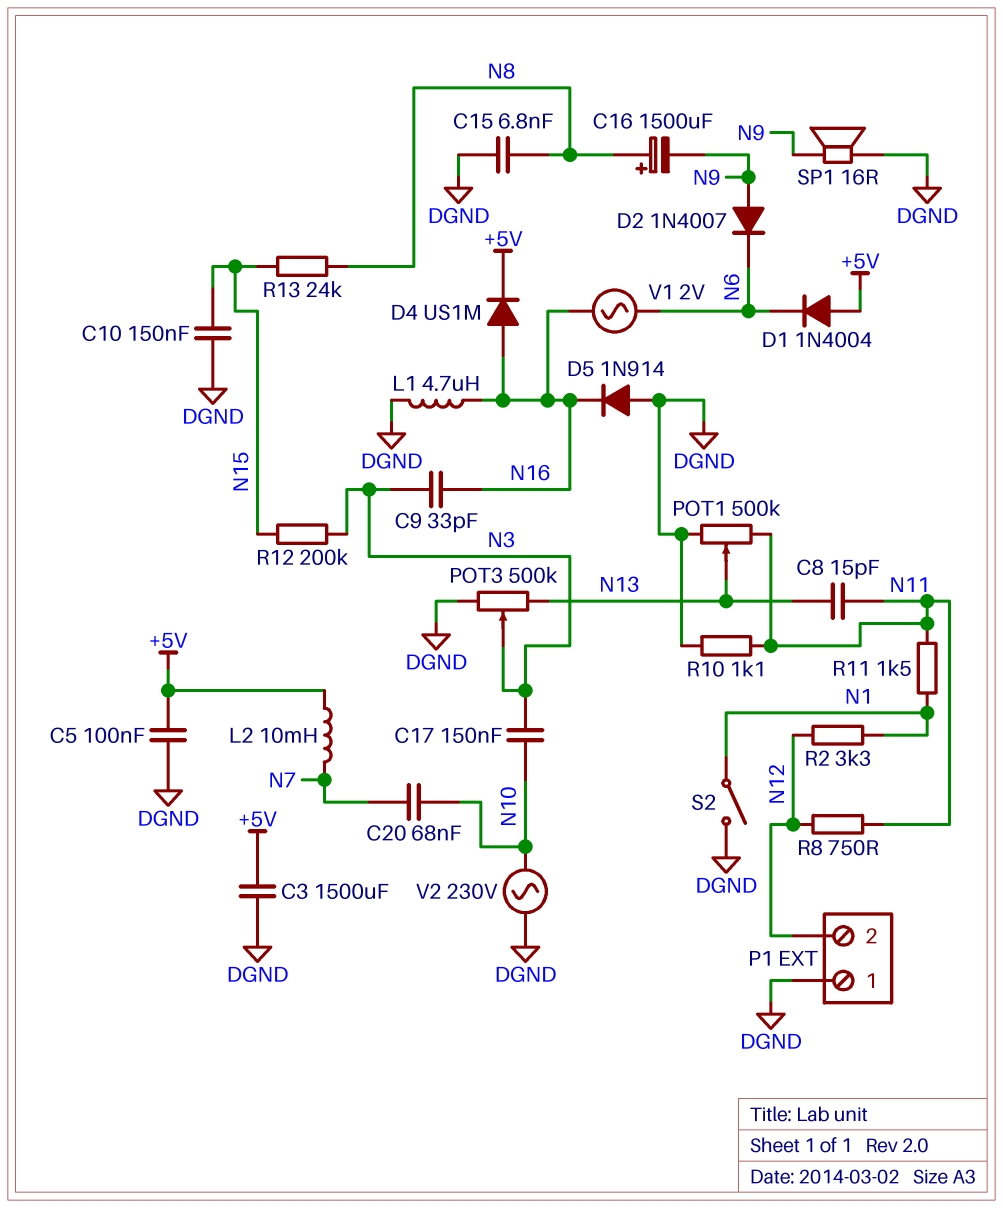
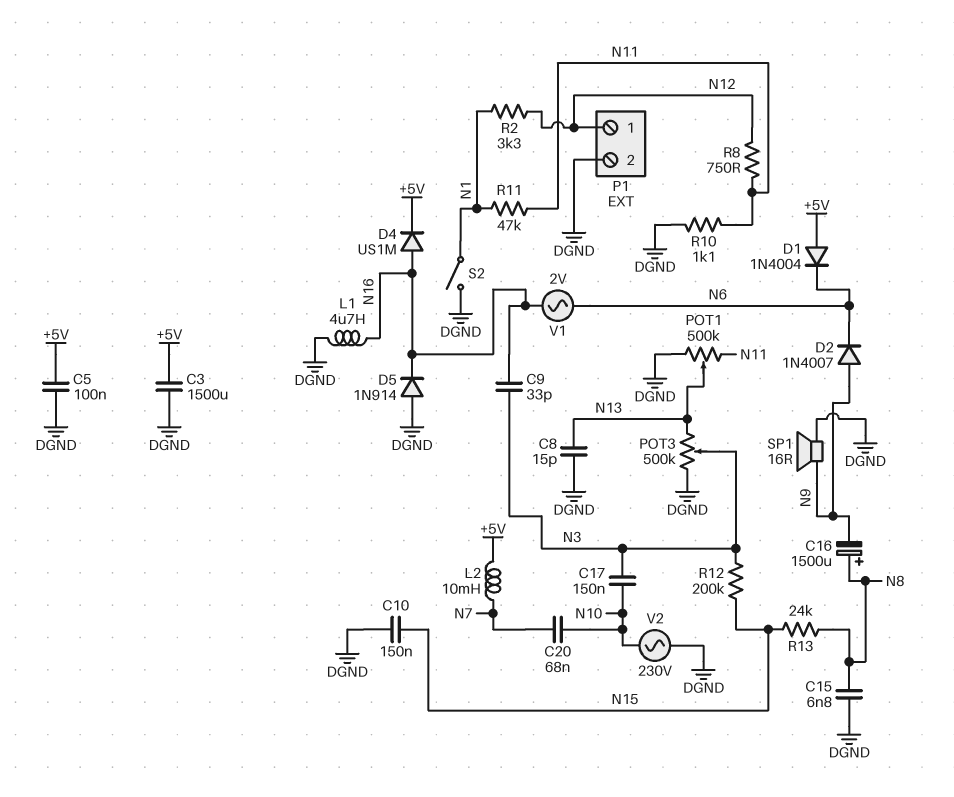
C8: 15pF (N11, N13) -> 15pF (DGND, N13)
P1 pin 1: DGND -> N12
P1 pin 2: N12 -> DGND
R11: 1.5k (N1, N11) -> 47k (N1, N11)

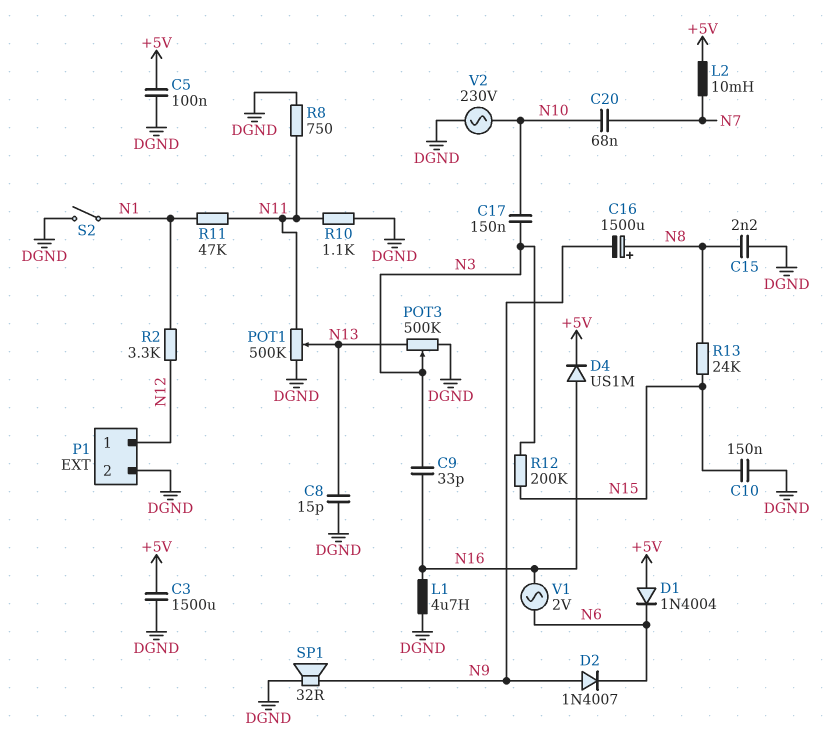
C15: 6.8nF (DGND, N8) -> 2.2nF (DGND, N8)
D5: diode 1N914 (A DGND, K N16) -> none
R8: 750 (N11, N12) -> 750 (DGND, N11)
SP1: speaker 16R (DGND, N9) -> speaker 32R (DGND, N9)

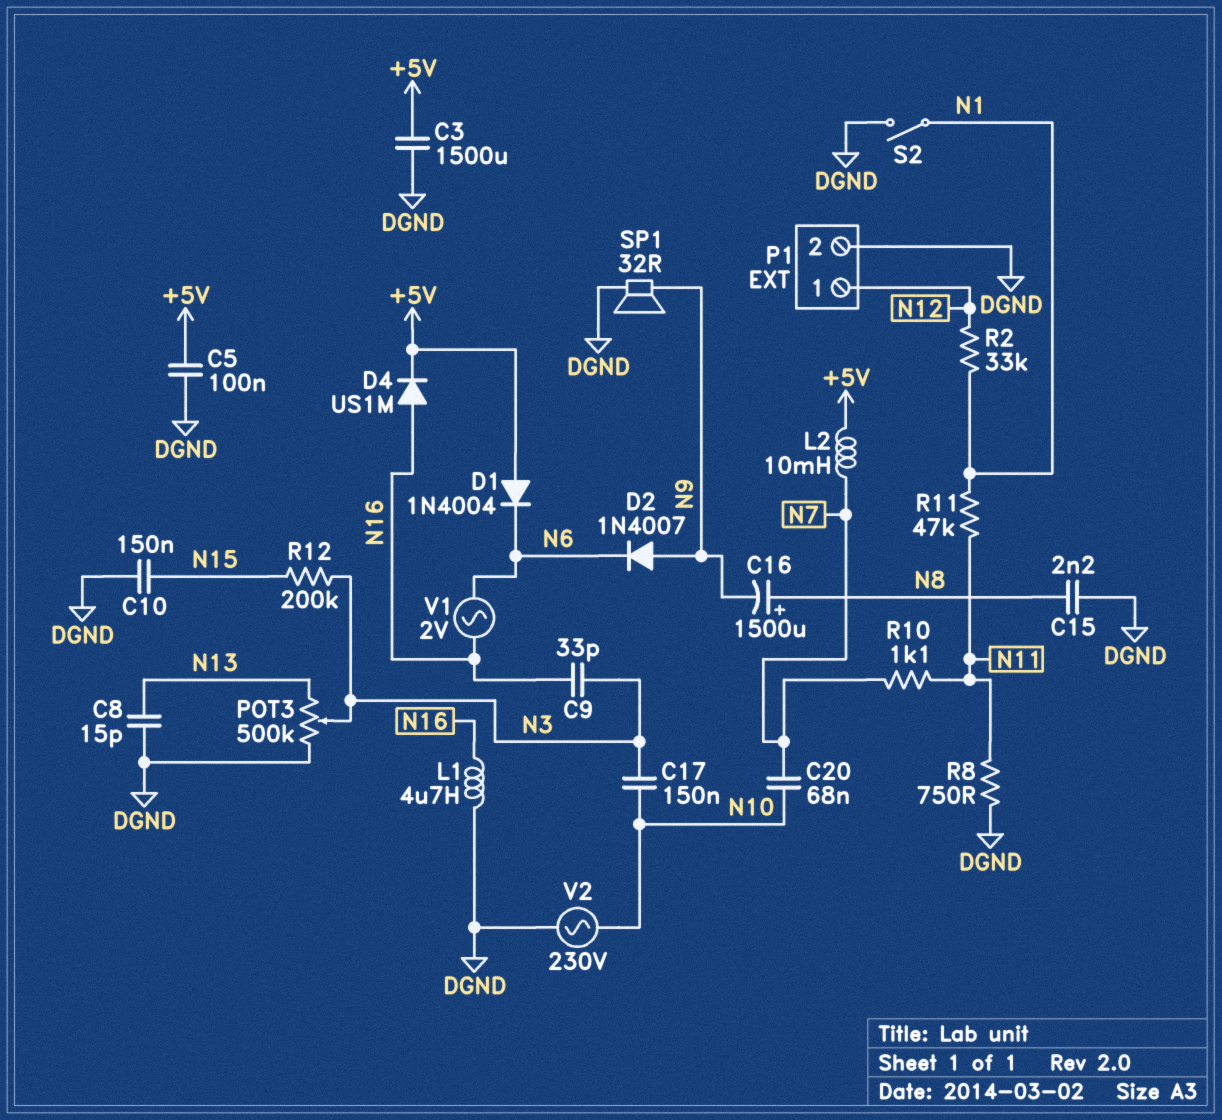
POT1: 500k (DGND, N11, wiper N13) -> none
R2: 3.3k (N1, N12) -> 33k (N1, N12)
R10: 1.1k (DGND, N11) -> 1.1k (N7, N11)
R13: 24k (N8, N15) -> none

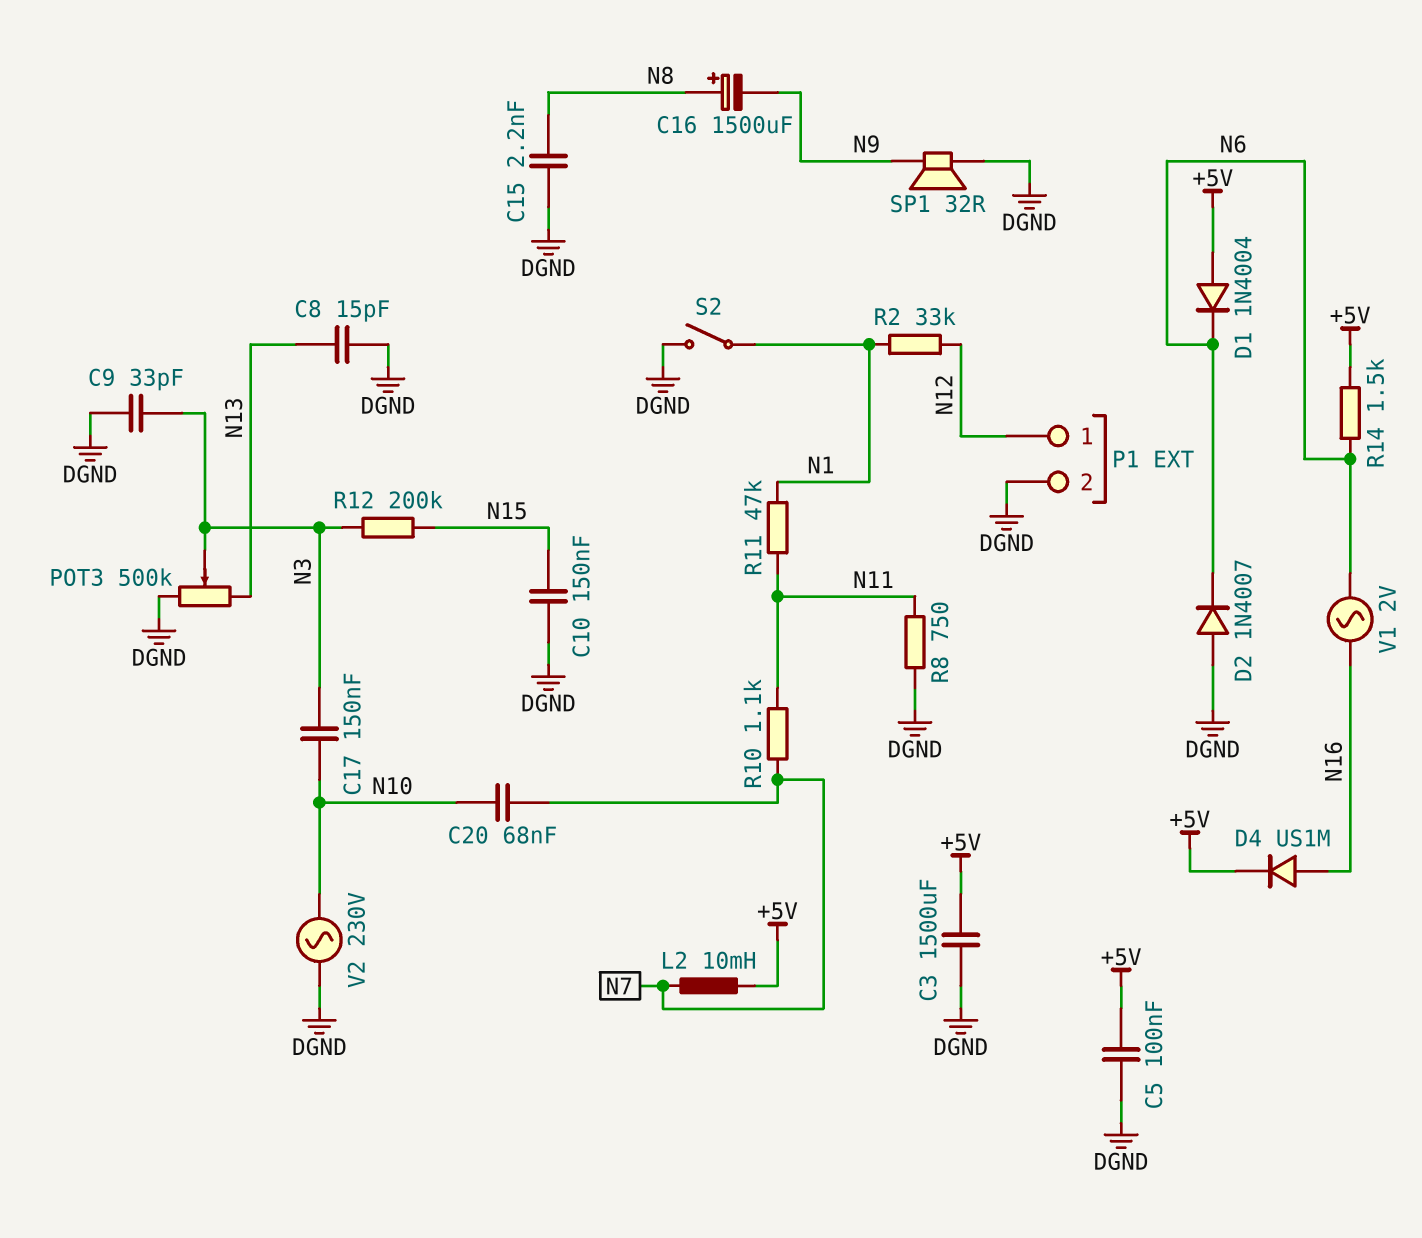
C9: 33pF (N3, N16) -> 33pF (DGND, N3)
D2: diode 1N4007 (A N9, K N6) -> diode 1N4007 (A DGND, K N6)
L1: 4.7uH (DGND, N16) -> none
R14: none -> 1.5k (+5V, N6)

